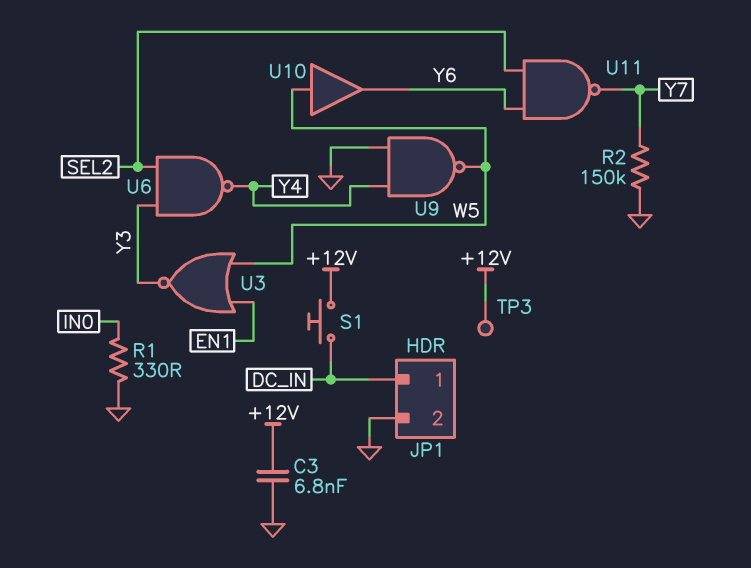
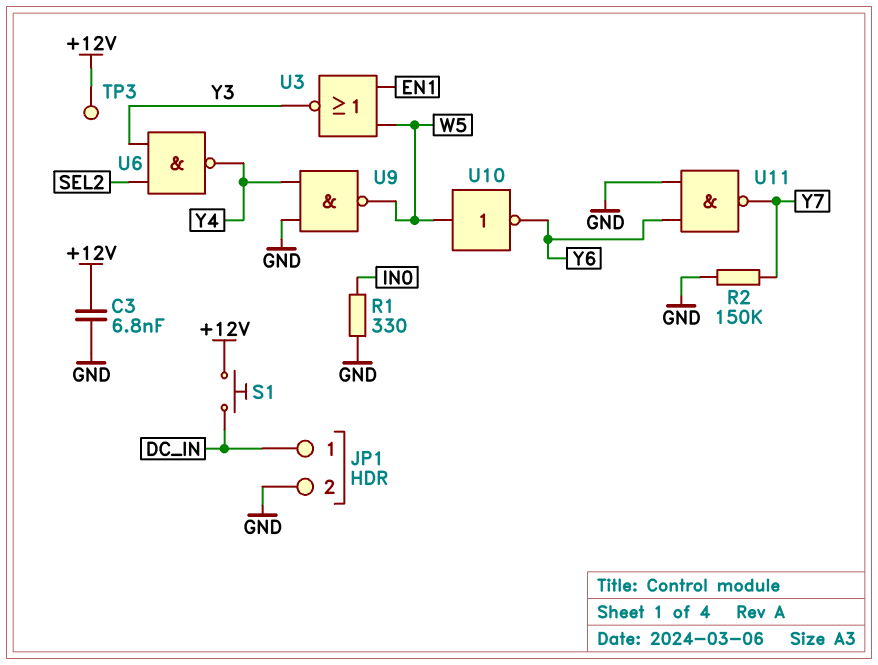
U10: buffer (in W5, out Y6) -> NOT (in W5, out Y6)
U11: NAND (in SEL2, in Y6, out Y7) -> NAND (in GND, in Y6, out Y7)

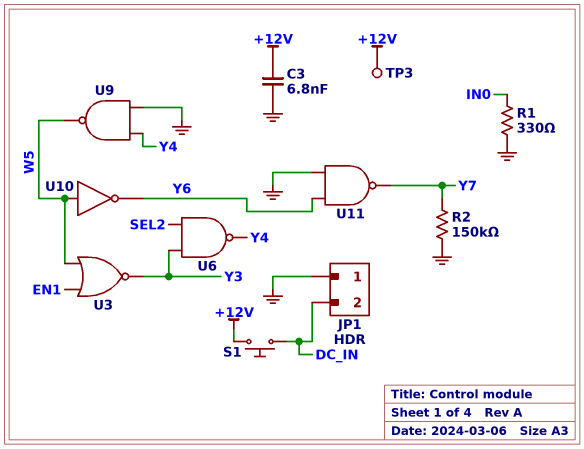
JP1 pin 1: DC_IN -> GND
JP1 pin 2: GND -> DC_IN

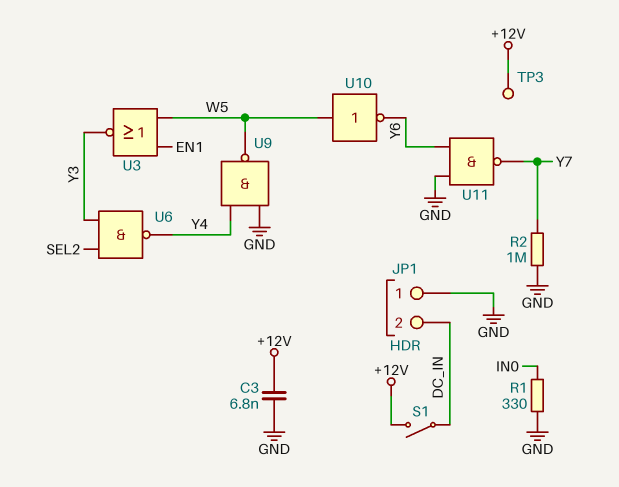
R2: 150k (GND, Y7) -> 1M (GND, Y7)
S1: button (+12V, DC_IN) -> switch (+12V, DC_IN)

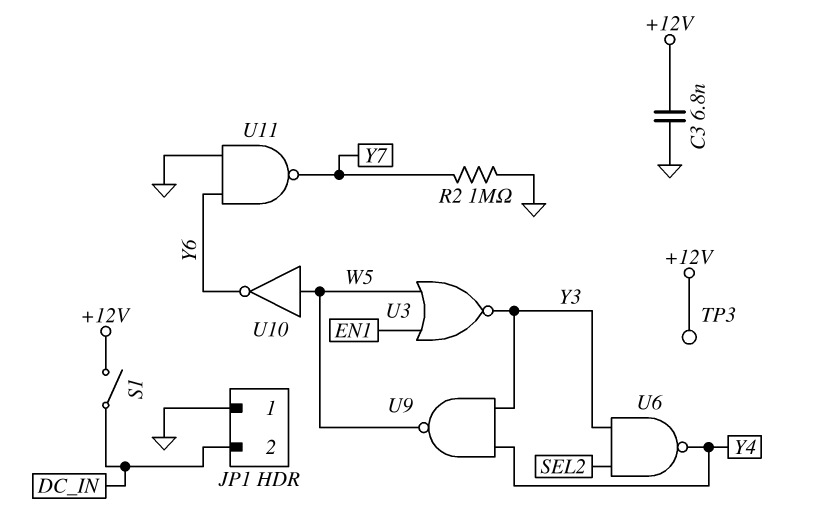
R1: 330 (GND, IN0) -> none
U9: NAND (in GND, in Y4, out W5) -> NAND (in Y3, in Y4, out W5)

